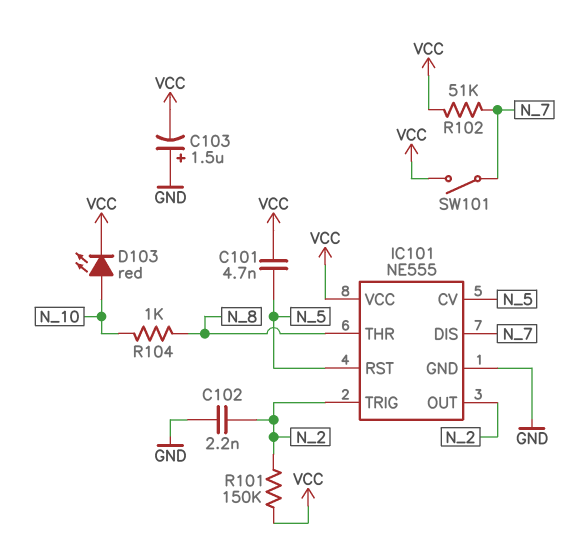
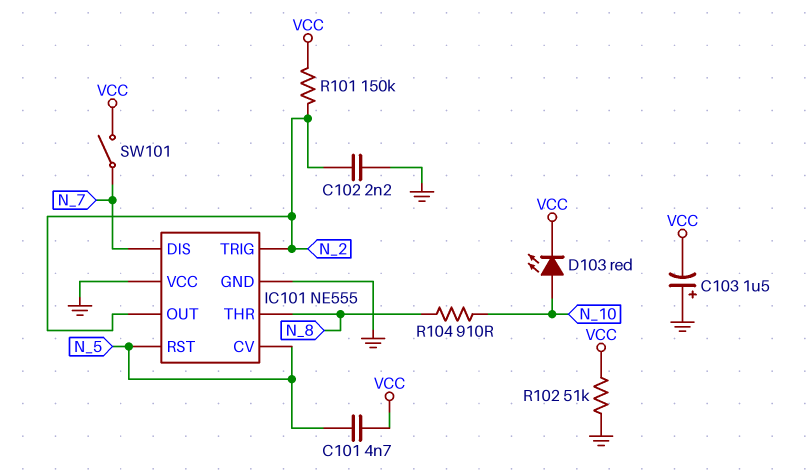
IC101 pin VCC: VCC -> GND
R102: 51k (N_7, VCC) -> 51k (GND, VCC)
R104: 1k (N_8, N_10) -> 910 (N_8, N_10)

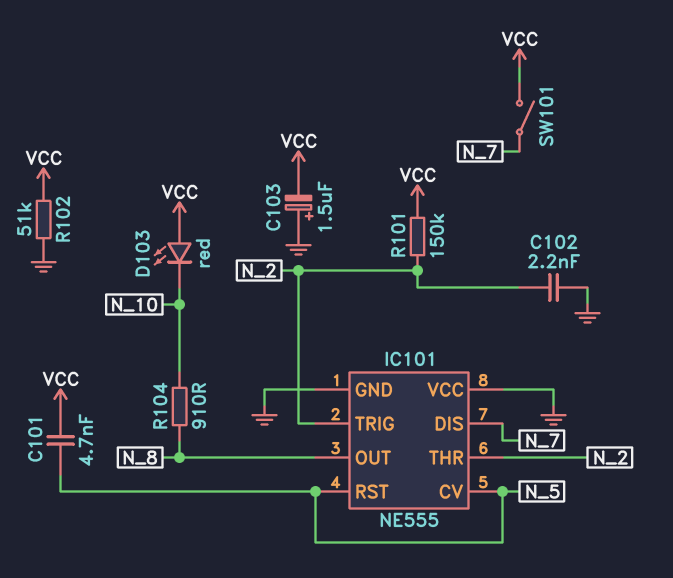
D103: LED red (A N_10, K VCC) -> LED red (A VCC, K N_10)
IC101 pin OUT: N_2 -> N_8
IC101 pin THR: N_8 -> N_2

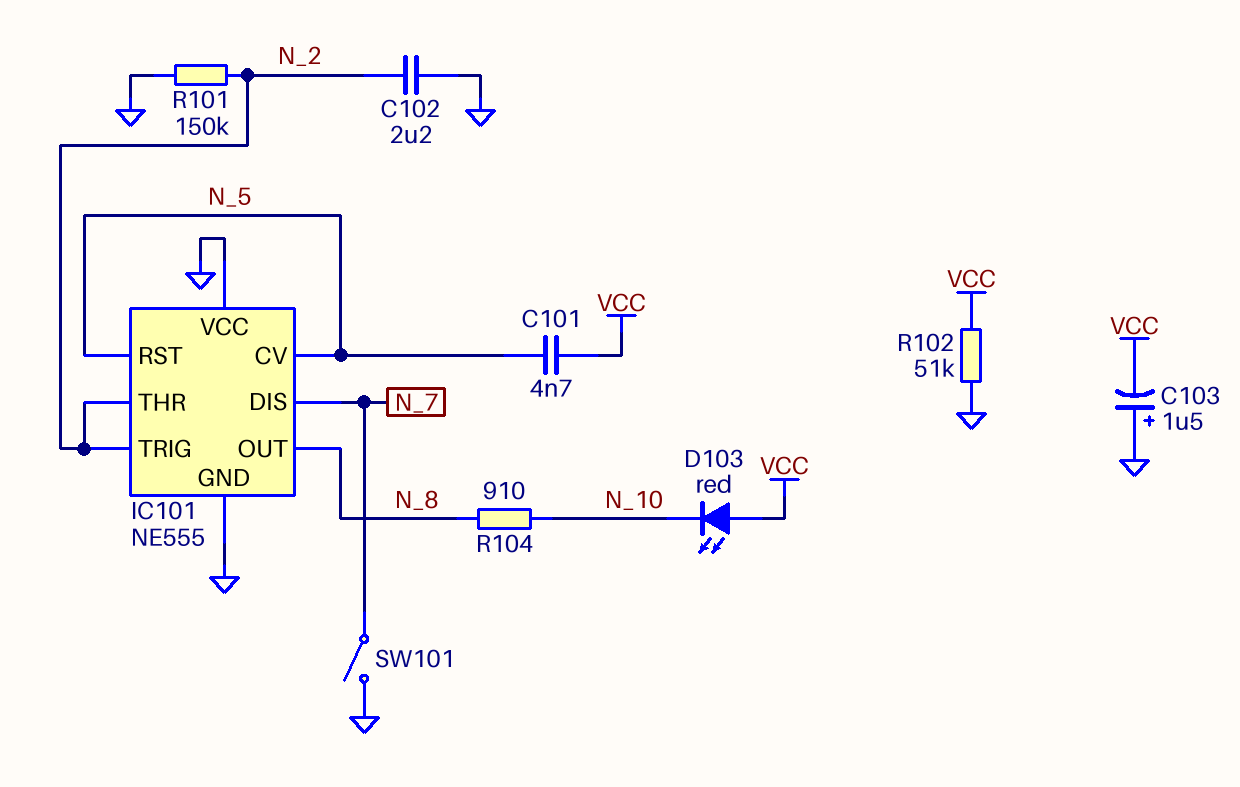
C102: 2.2nF (GND, N_2) -> 2.2uF (GND, N_2)
R101: 150k (N_2, VCC) -> 150k (GND, N_2)
SW101: switch (N_7, VCC) -> switch (GND, N_7)

